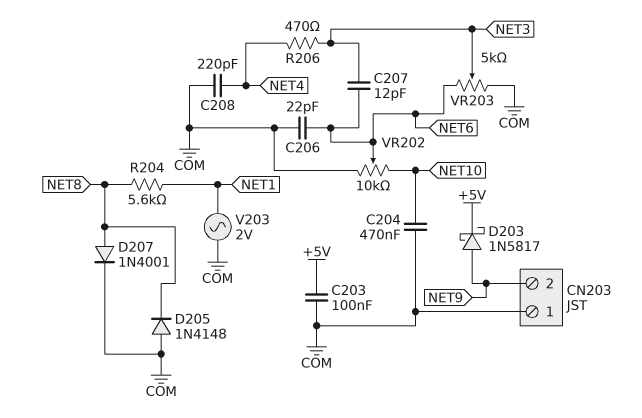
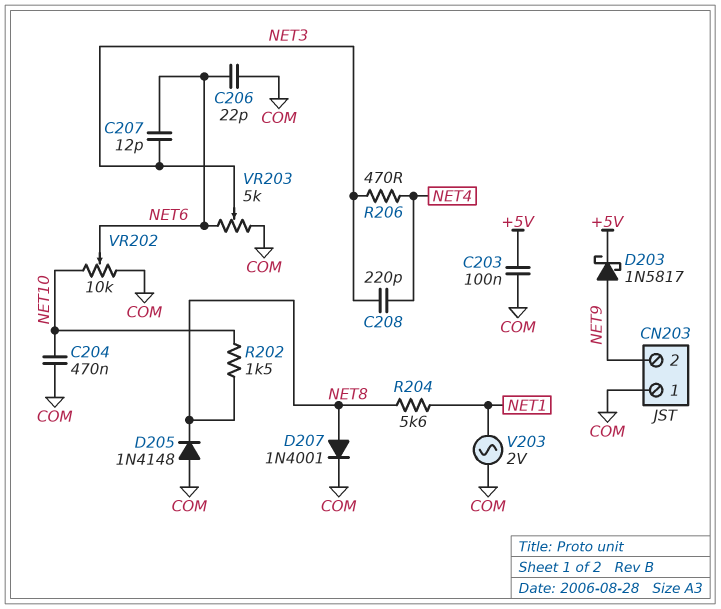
C208: 220pF (COM, NET4) -> 220pF (NET3, NET4)
R202: none -> 1.5k (NET8, NET10)

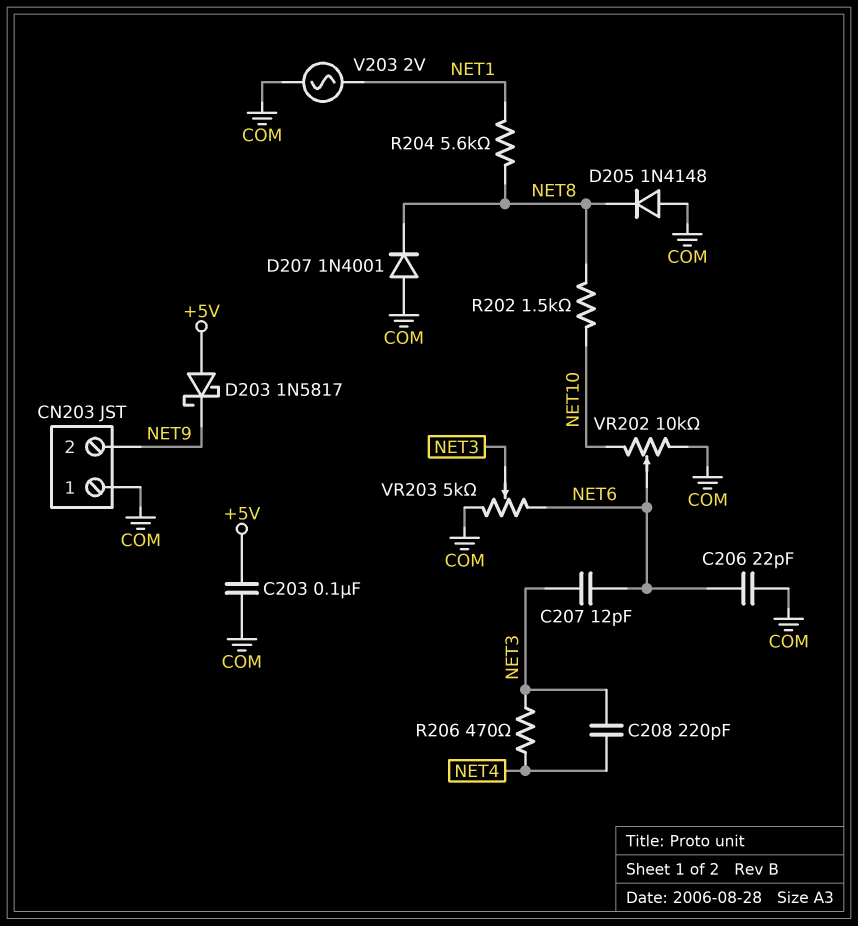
C204: 470nF (COM, NET10) -> none
D203: schottky 1N5817 (A NET9, K +5V) -> schottky 1N5817 (A +5V, K NET9)
D207: diode 1N4001 (A NET8, K COM) -> diode 1N4001 (A COM, K NET8)

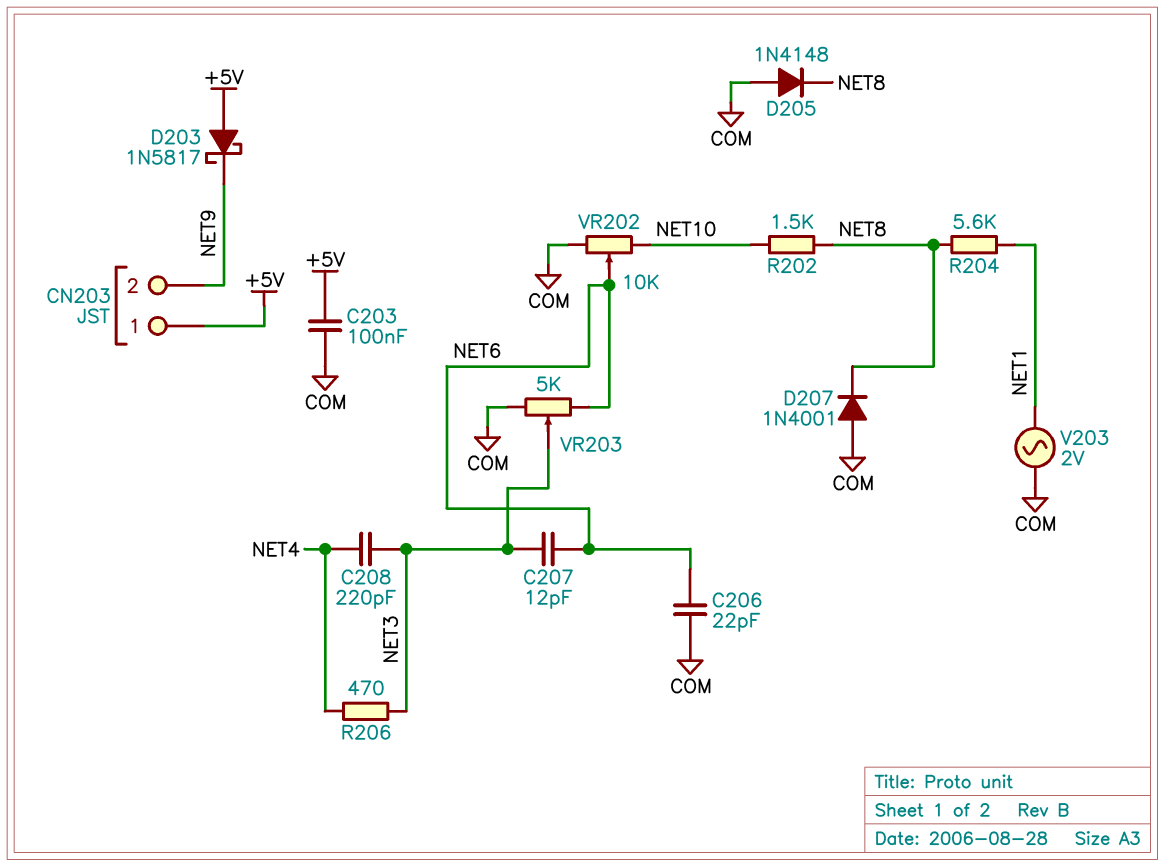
CN203 pin 1: COM -> +5V

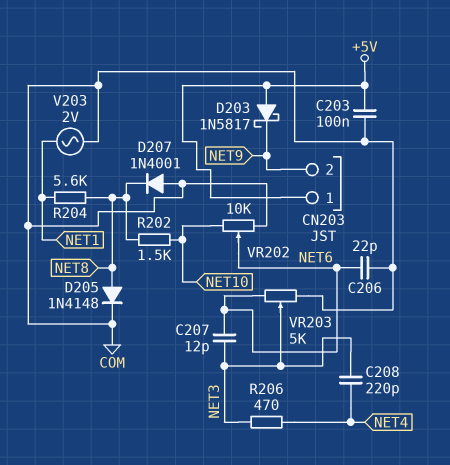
D205: diode 1N4148 (A COM, K NET8) -> diode 1N4148 (A NET8, K COM)

